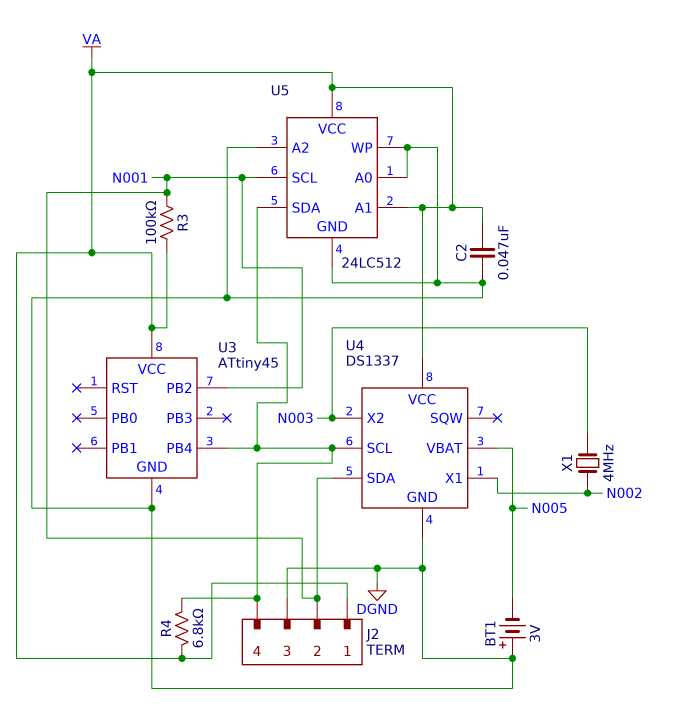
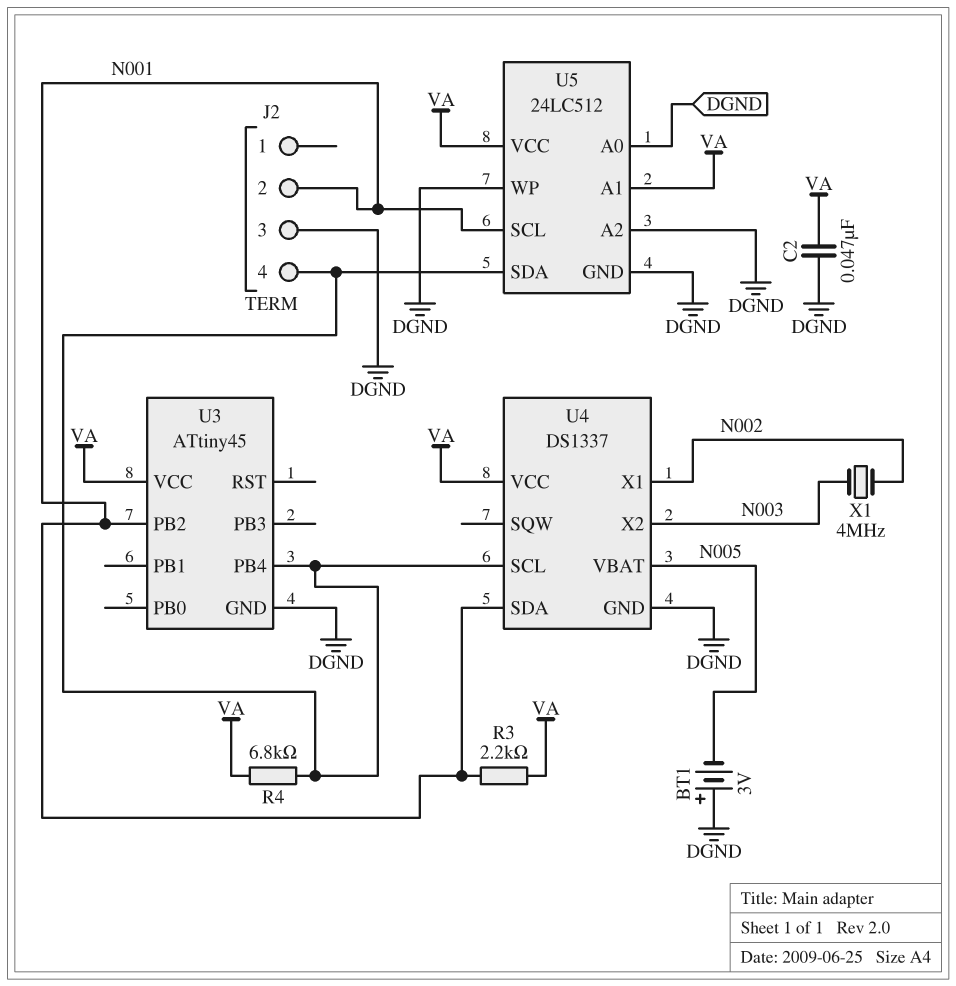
J2 pin 1: VA -> none
R3: 100k (N001, VA) -> 2.2k (N001, VA)

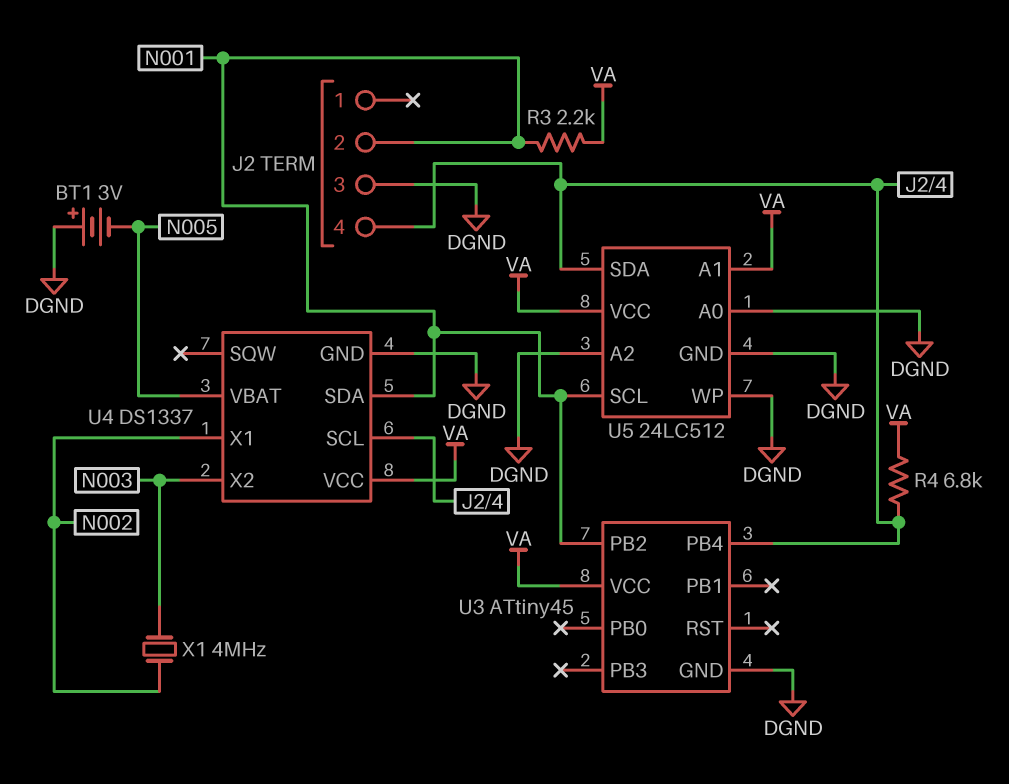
C2: 47nF (DGND, VA) -> none

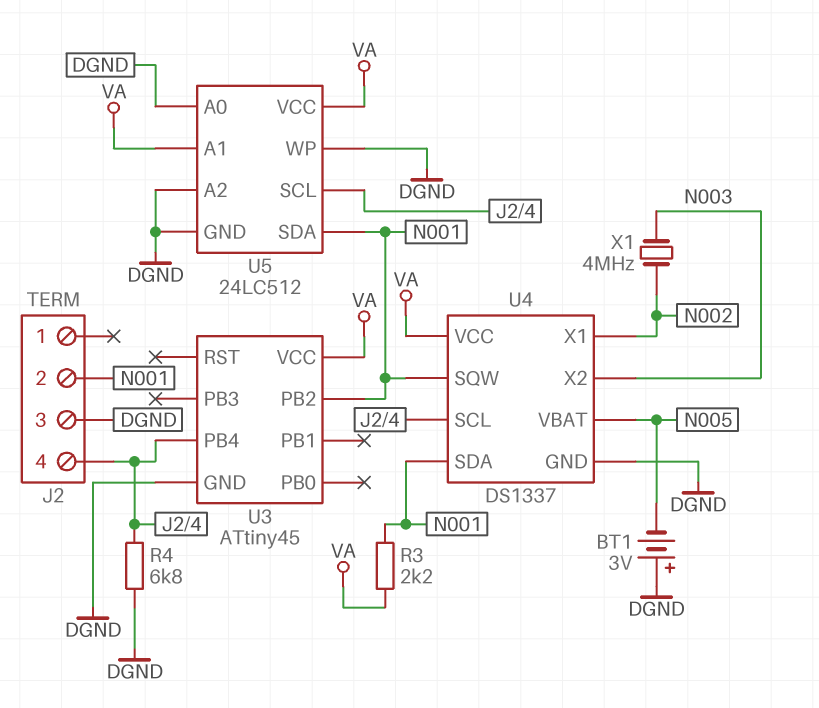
R4: 6.8k (J2/4, VA) -> 6.8k (DGND, J2/4)
U4 pin SQW: none -> N001
U5 pin SCL: N001 -> J2/4
U5 pin SDA: J2/4 -> N001

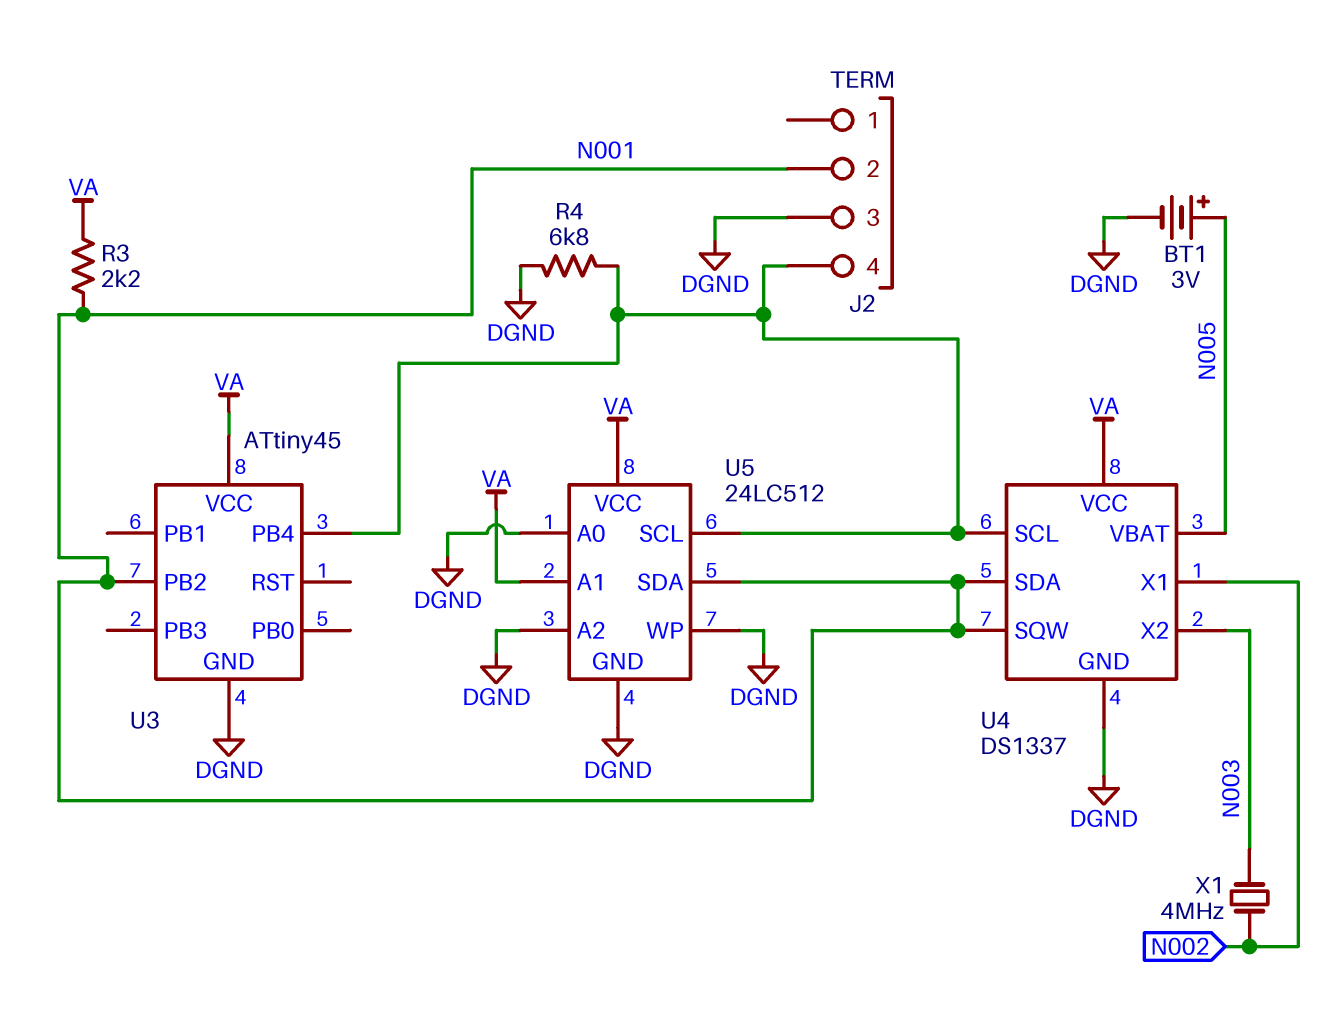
BT1: 3V (plus DGND, minus N005) -> 3V (plus N005, minus DGND)

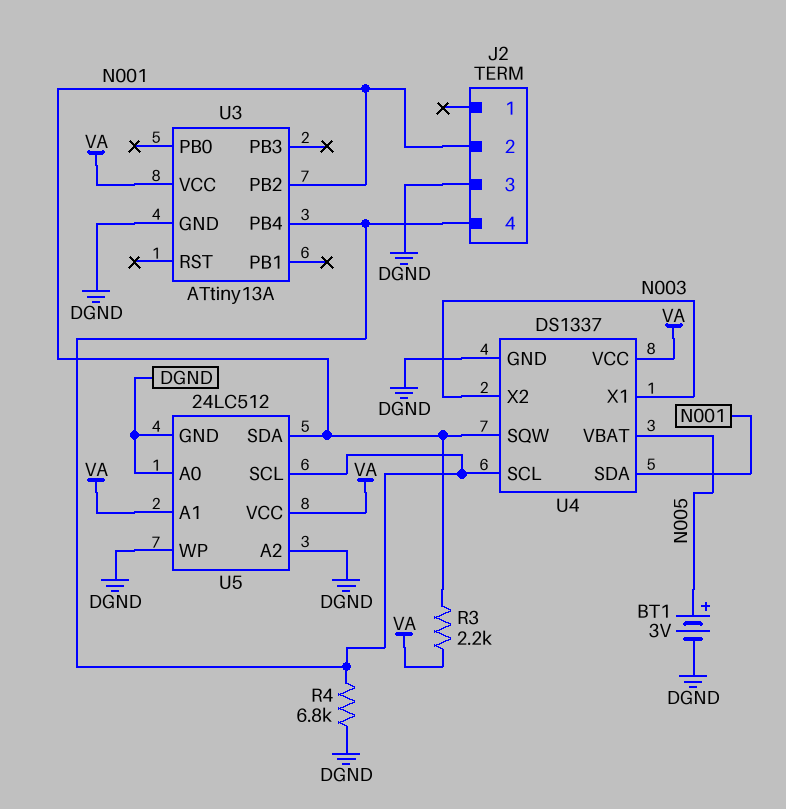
U3: ATtiny45 -> ATtiny13A
U4 pin X1: N002 -> N003
X1: 4MHz (N002, N003) -> none

